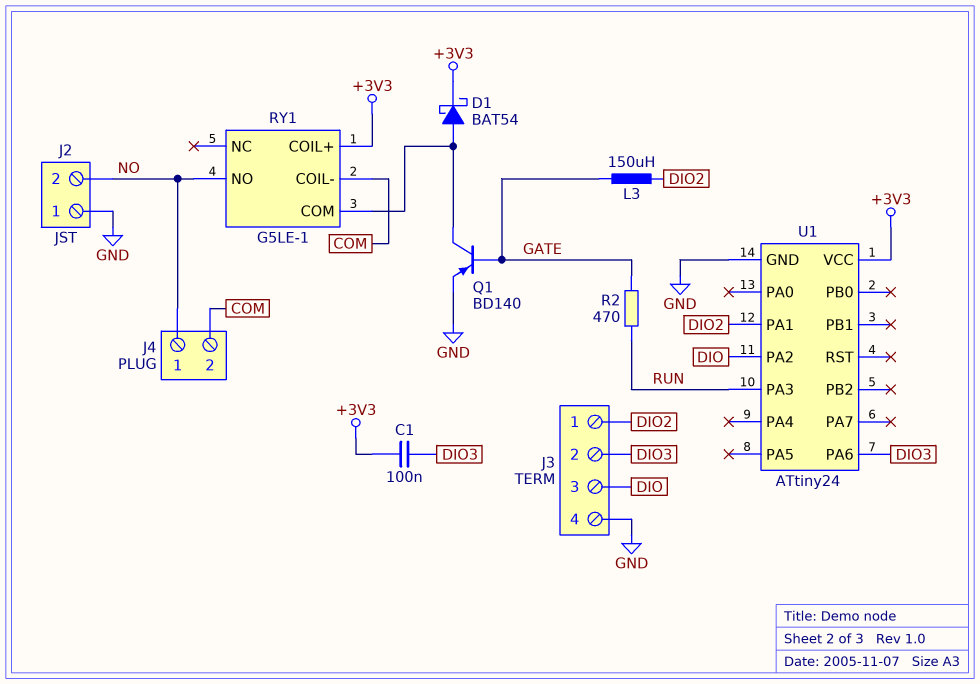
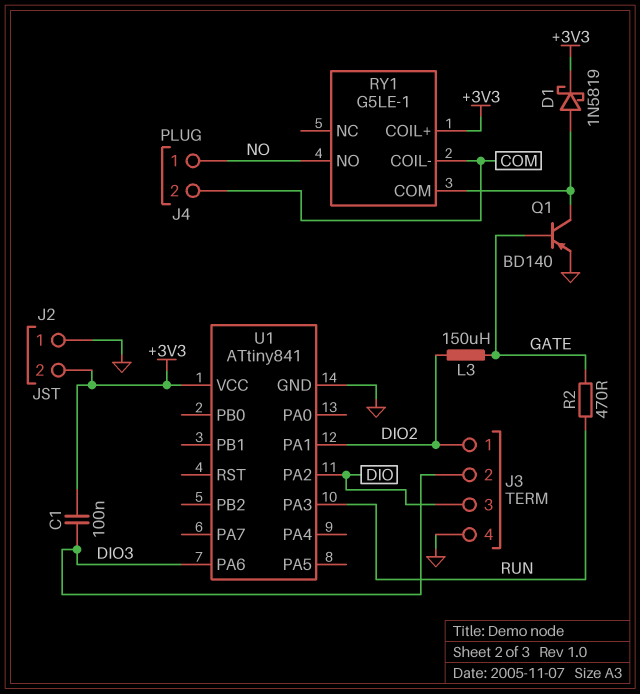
D1: schottky BAT54 (A RY1/COM, K +3V3) -> schottky 1N5819 (A RY1/COM, K +3V3)
J2 pin 2: NO -> +3V3
U1: ATtiny24 -> ATtiny841

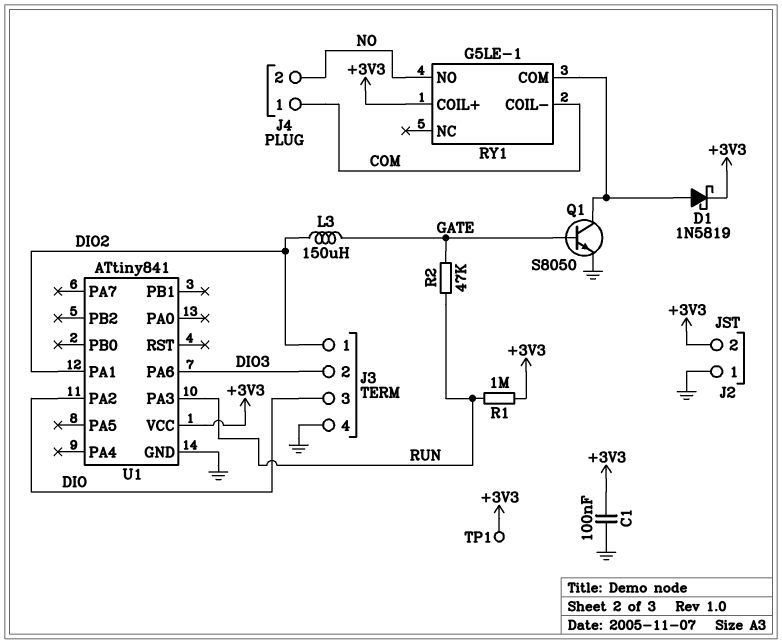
C1: 100nF (+3V3, DIO3) -> 100nF (+3V3, GND)
J4 pin 1: NO -> COM
J4 pin 2: COM -> NO
Q1: PNP BD140 (B GATE, C RY1/COM, E GND) -> NPN S8050 (B GATE, C RY1/COM, E GND)
R1: none -> 1M (+3V3, RUN)
R2: 470 (GATE, RUN) -> 47k (GATE, RUN)
TP1: none -> test point (+3V3)

